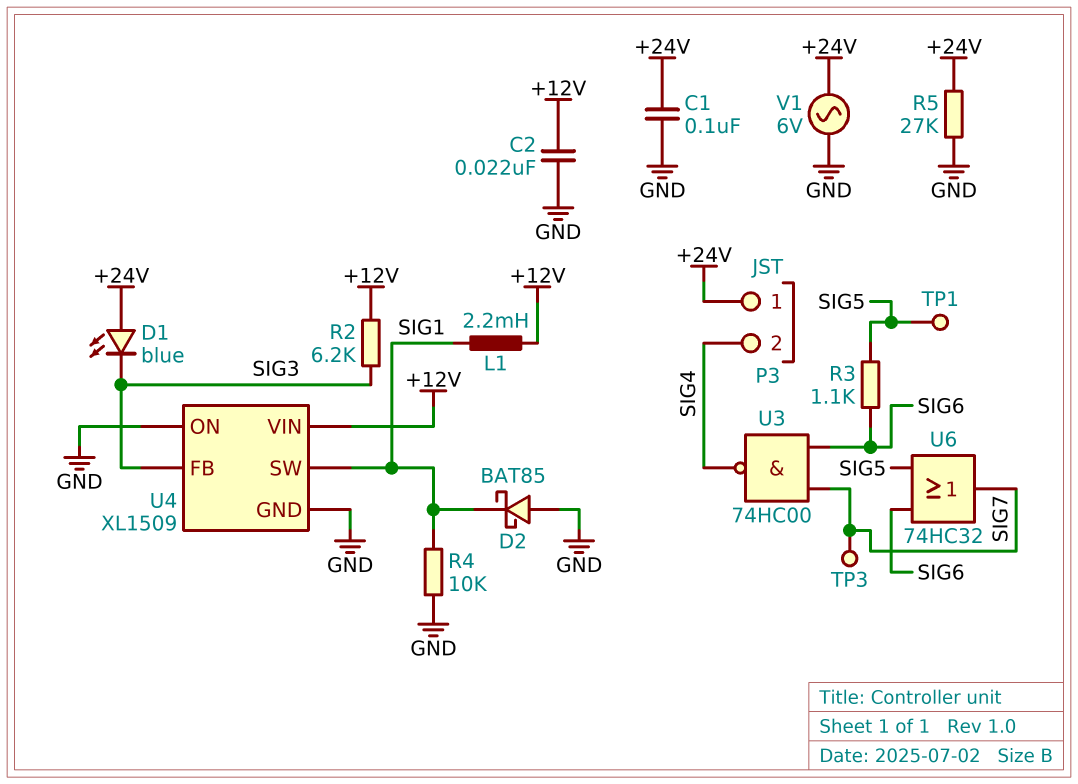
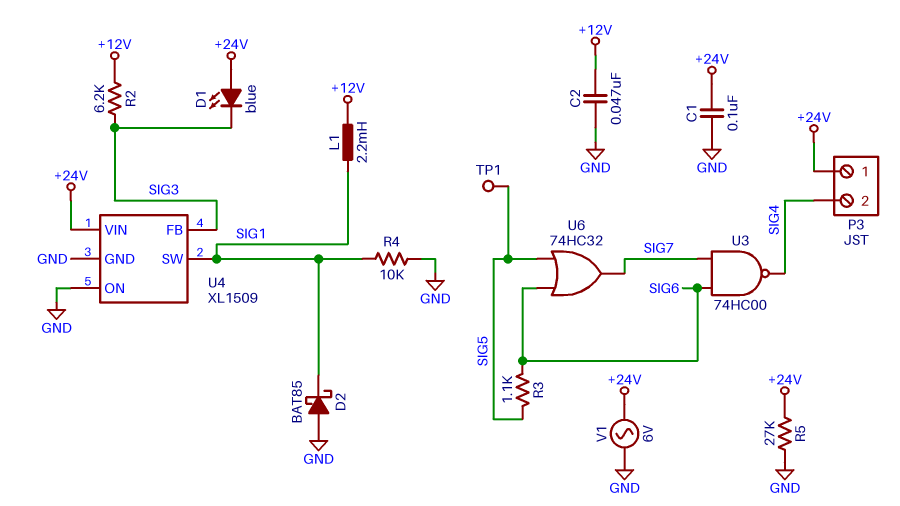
C2: 22nF (+12V, GND) -> 47nF (+12V, GND)
TP3: test point (SIG7) -> none
U4 pin VIN: +12V -> +24V

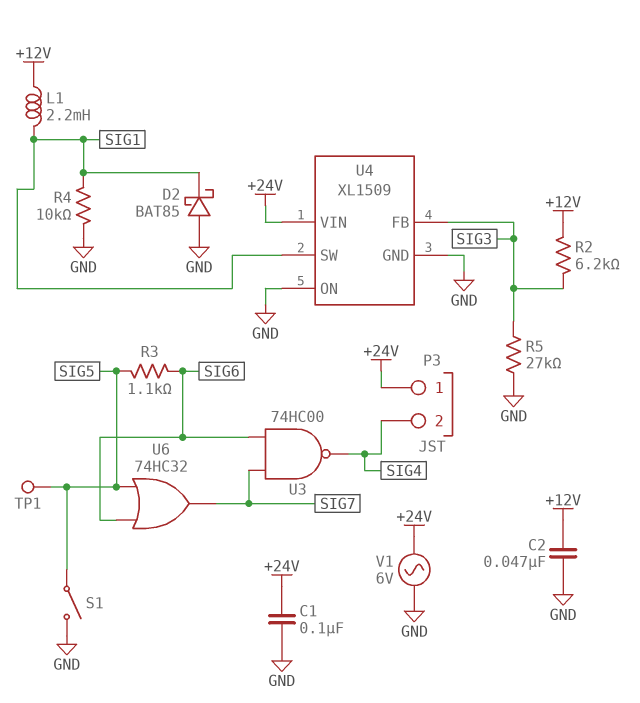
D1: LED blue (A +24V, K SIG3) -> none
R5: 27k (+24V, GND) -> 27k (GND, SIG3)
S1: none -> switch (GND, SIG5)

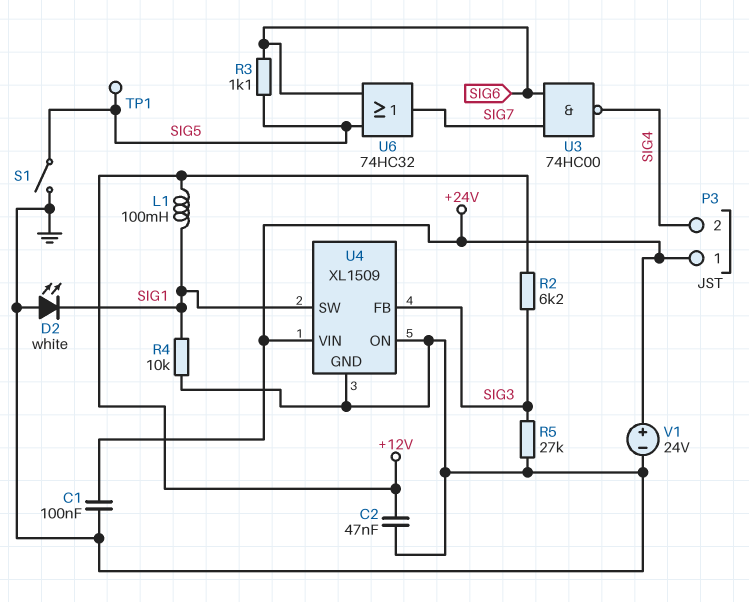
D2: schottky BAT85 (A GND, K SIG1) -> LED white (A GND, K SIG1)
L1: 2.2mH (+12V, SIG1) -> 100mH (+12V, SIG1)
V1: AC 6V (+24V, GND) -> 24V (plus +24V, minus GND)

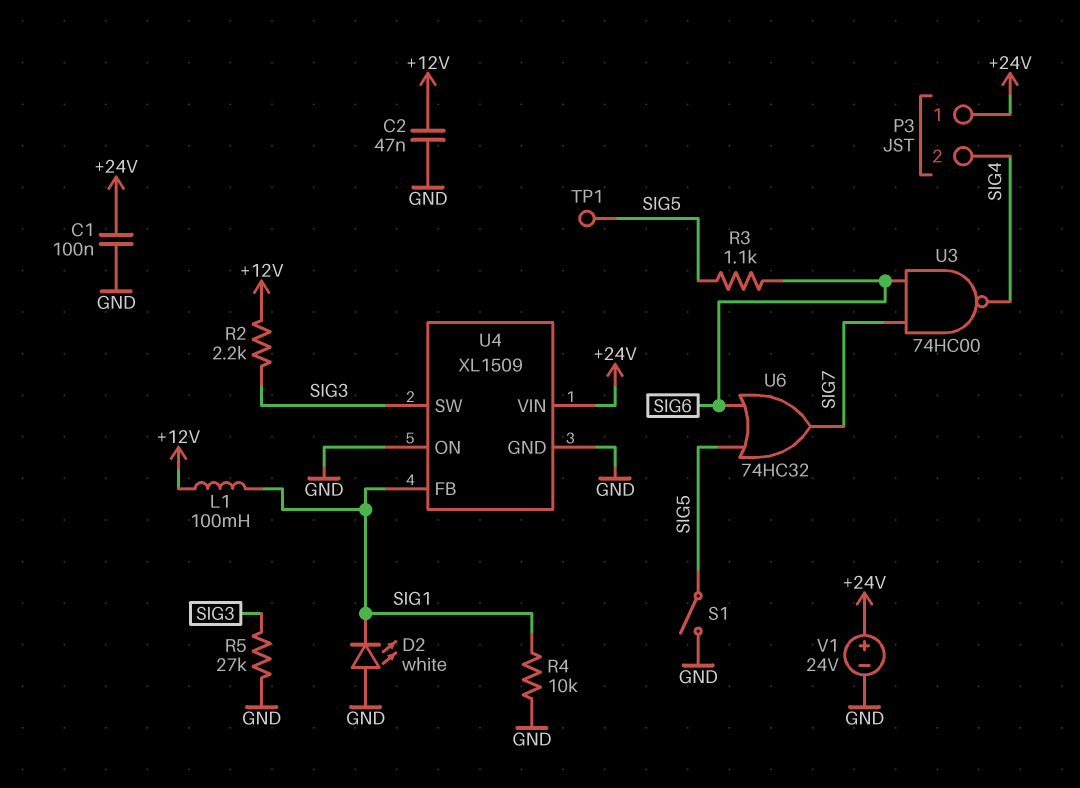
R2: 6.2k (+12V, SIG3) -> 2.2k (+12V, SIG3)
U4 pin FB: SIG3 -> SIG1
U4 pin SW: SIG1 -> SIG3

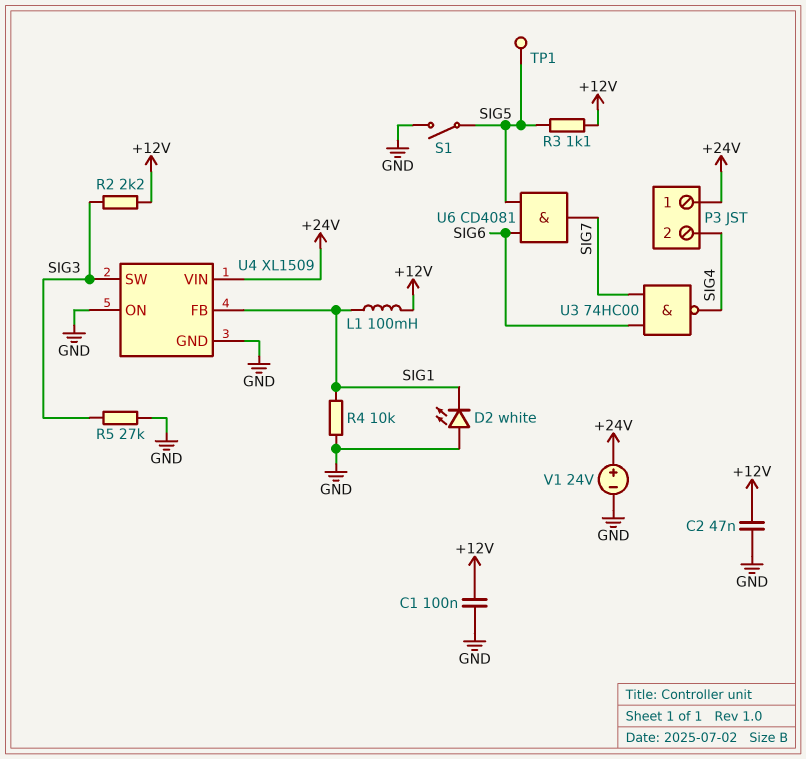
C1: 100nF (+24V, GND) -> 100nF (+12V, GND)
R3: 1.1k (SIG5, SIG6) -> 1.1k (+12V, SIG5)
U6: OR 74HC32 (in SIG5, in SIG6, out SIG7) -> AND CD4081 (in SIG5, in SIG6, out SIG7)

